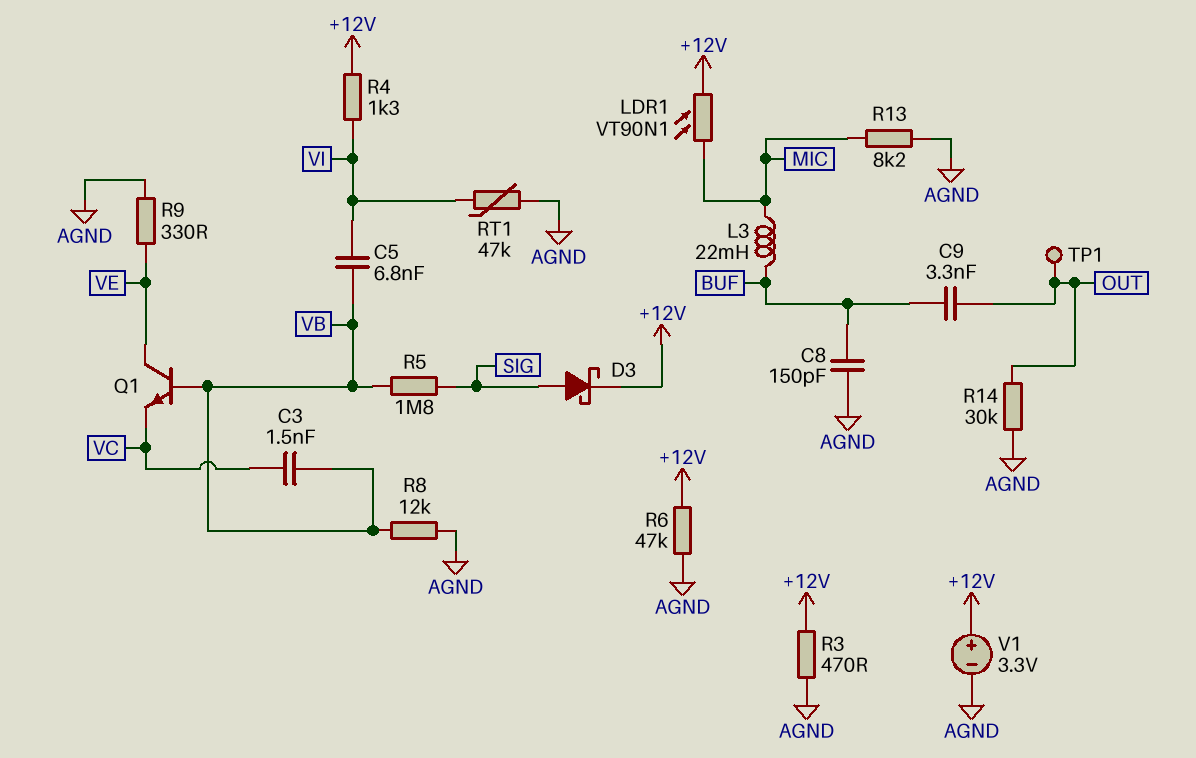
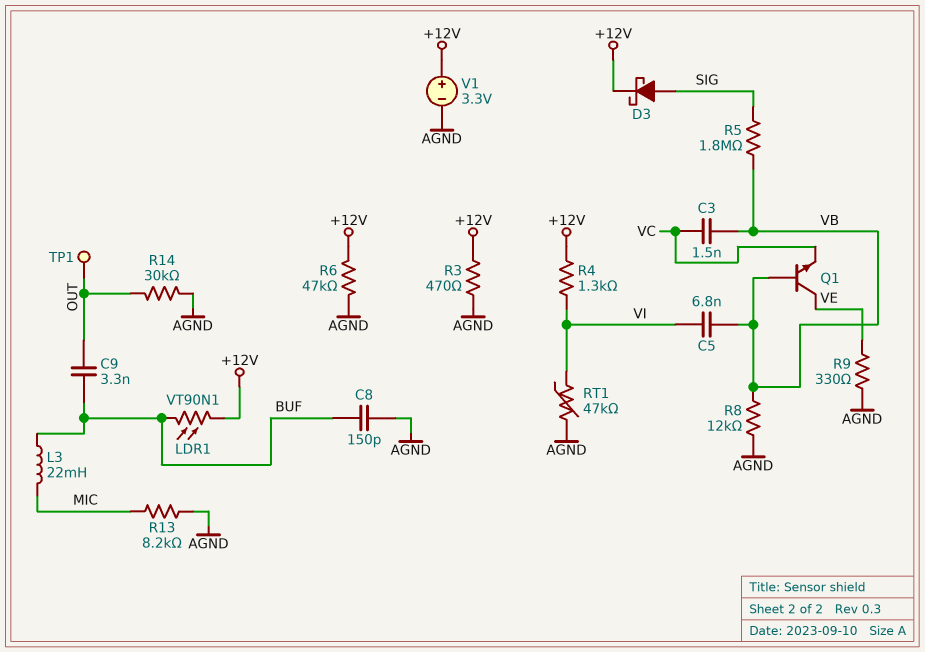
LDR1: VT90N1 (+12V, MIC) -> VT90N1 (+12V, BUF)

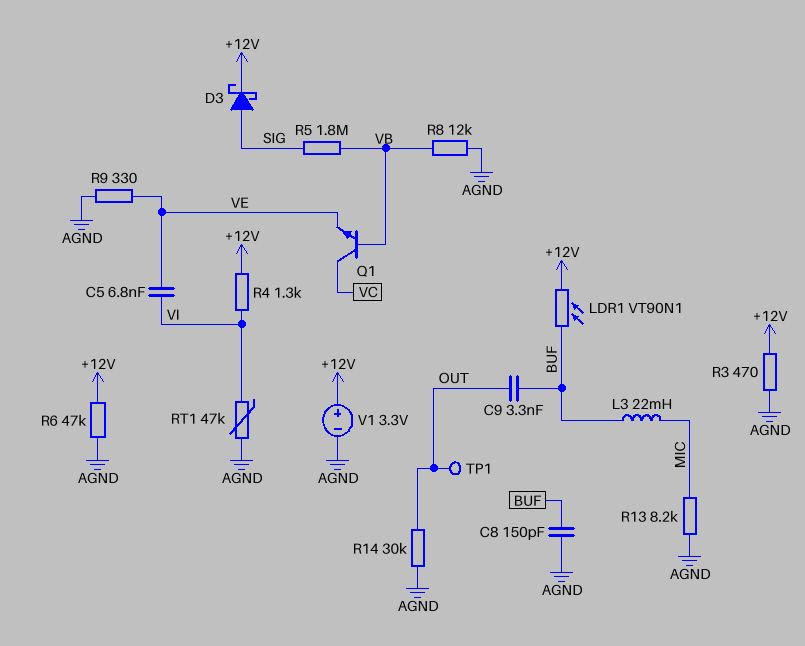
C3: 1.5nF (VB, VC) -> none
C5: 6.8nF (VB, VI) -> 6.8nF (VE, VI)
Q1: NPN (B VB, C VE, E VC) -> NPN (B VB, C VC, E VE)

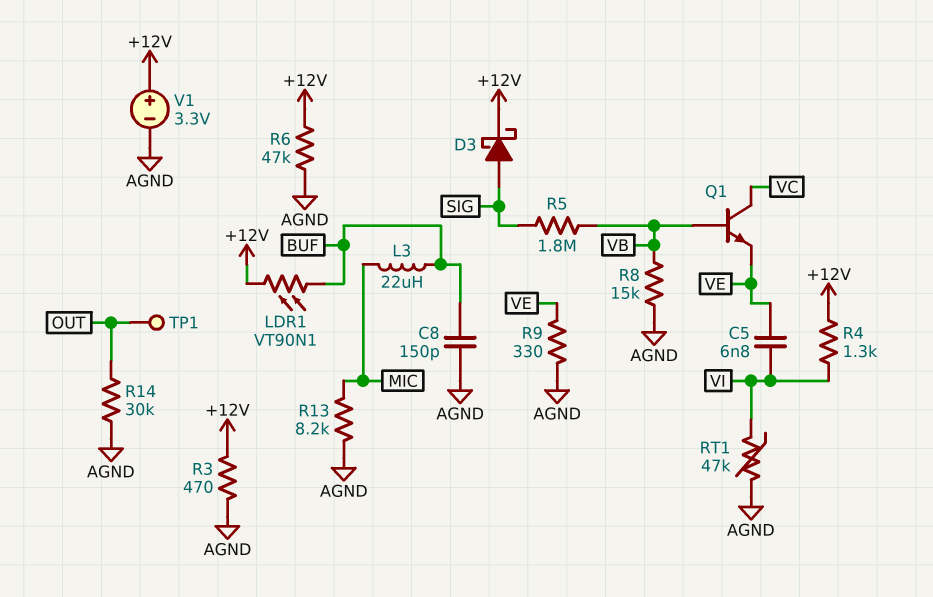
C9: 3.3nF (BUF, OUT) -> none
L3: 22mH (BUF, MIC) -> 22uH (BUF, MIC)
R8: 12k (AGND, VB) -> 15k (AGND, VB)

